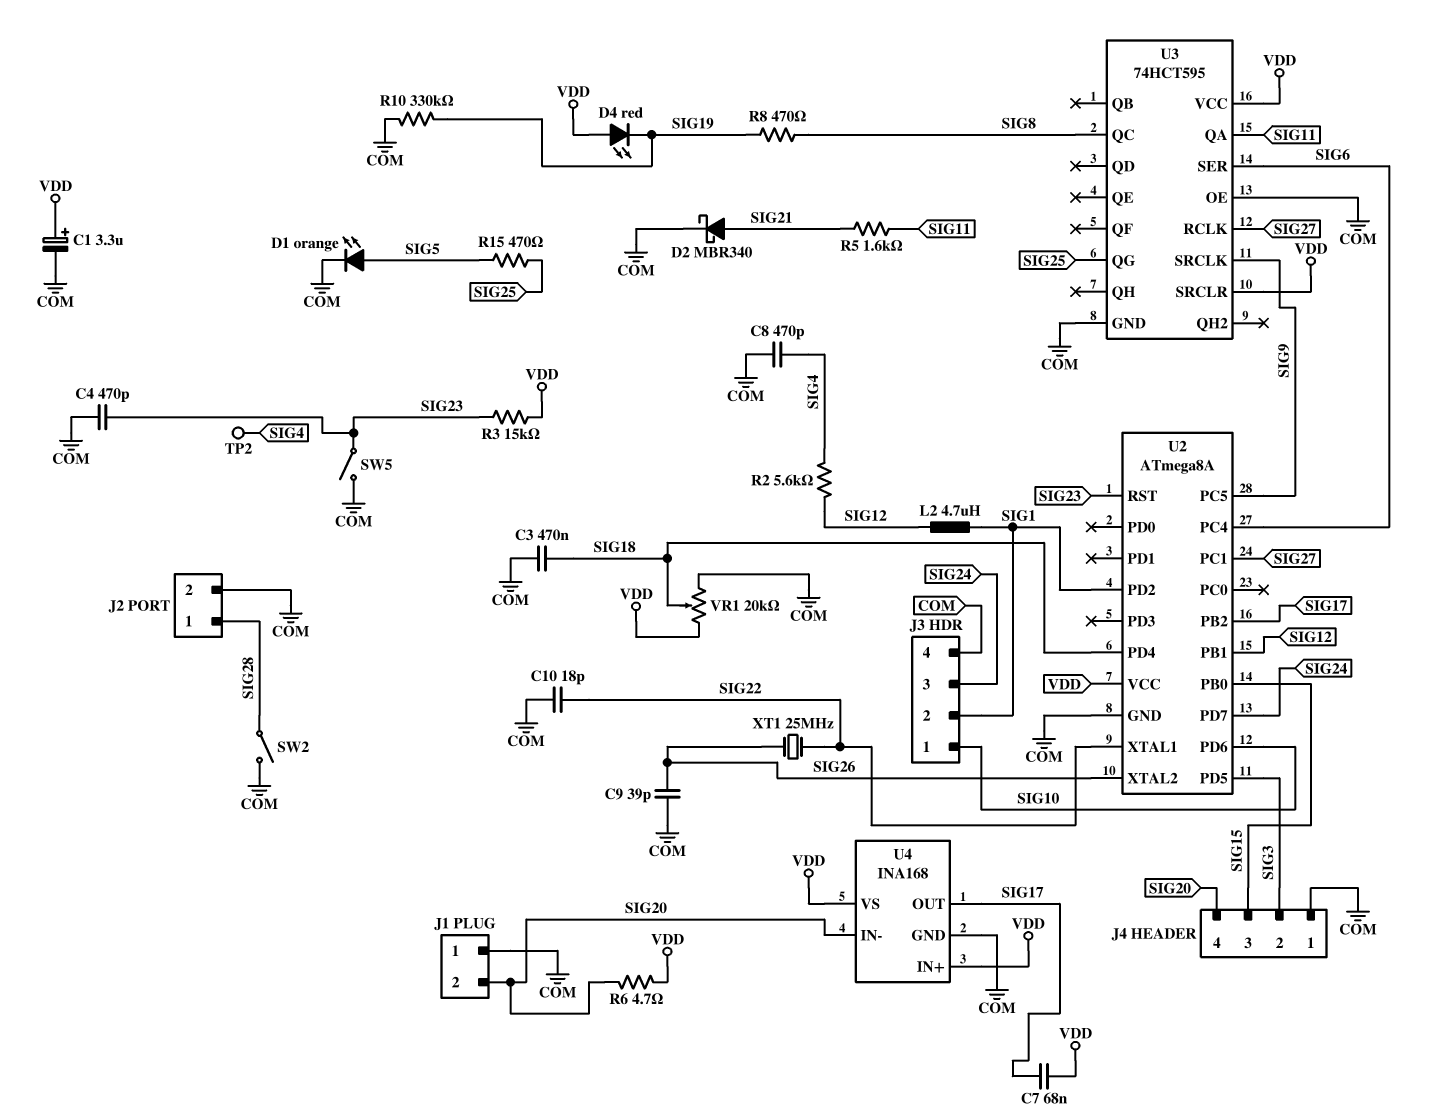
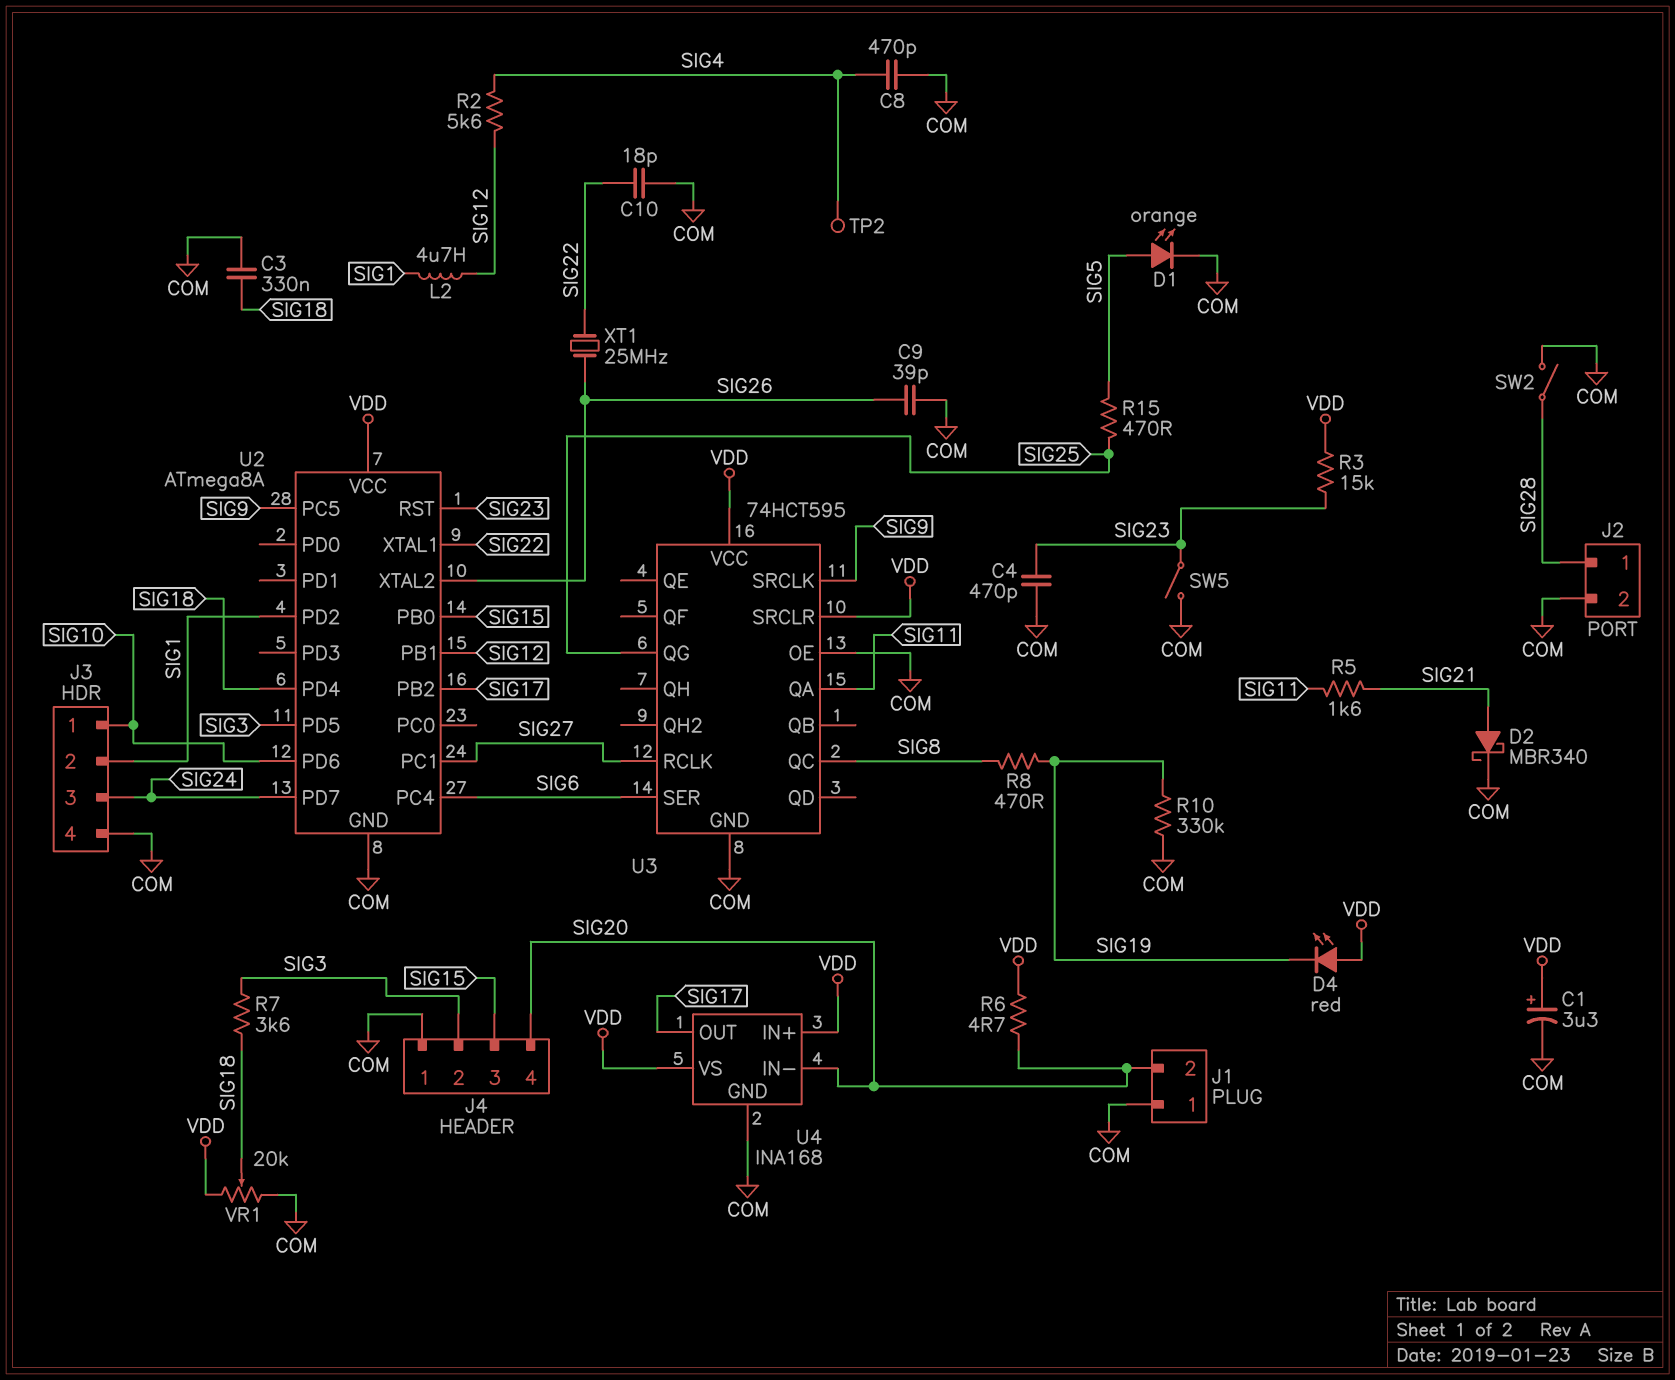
C3: 470nF (COM, SIG18) -> 330nF (COM, SIG18)
C7: 68nF (SIG17, VDD) -> none
R7: none -> 3.6k (SIG3, SIG18)

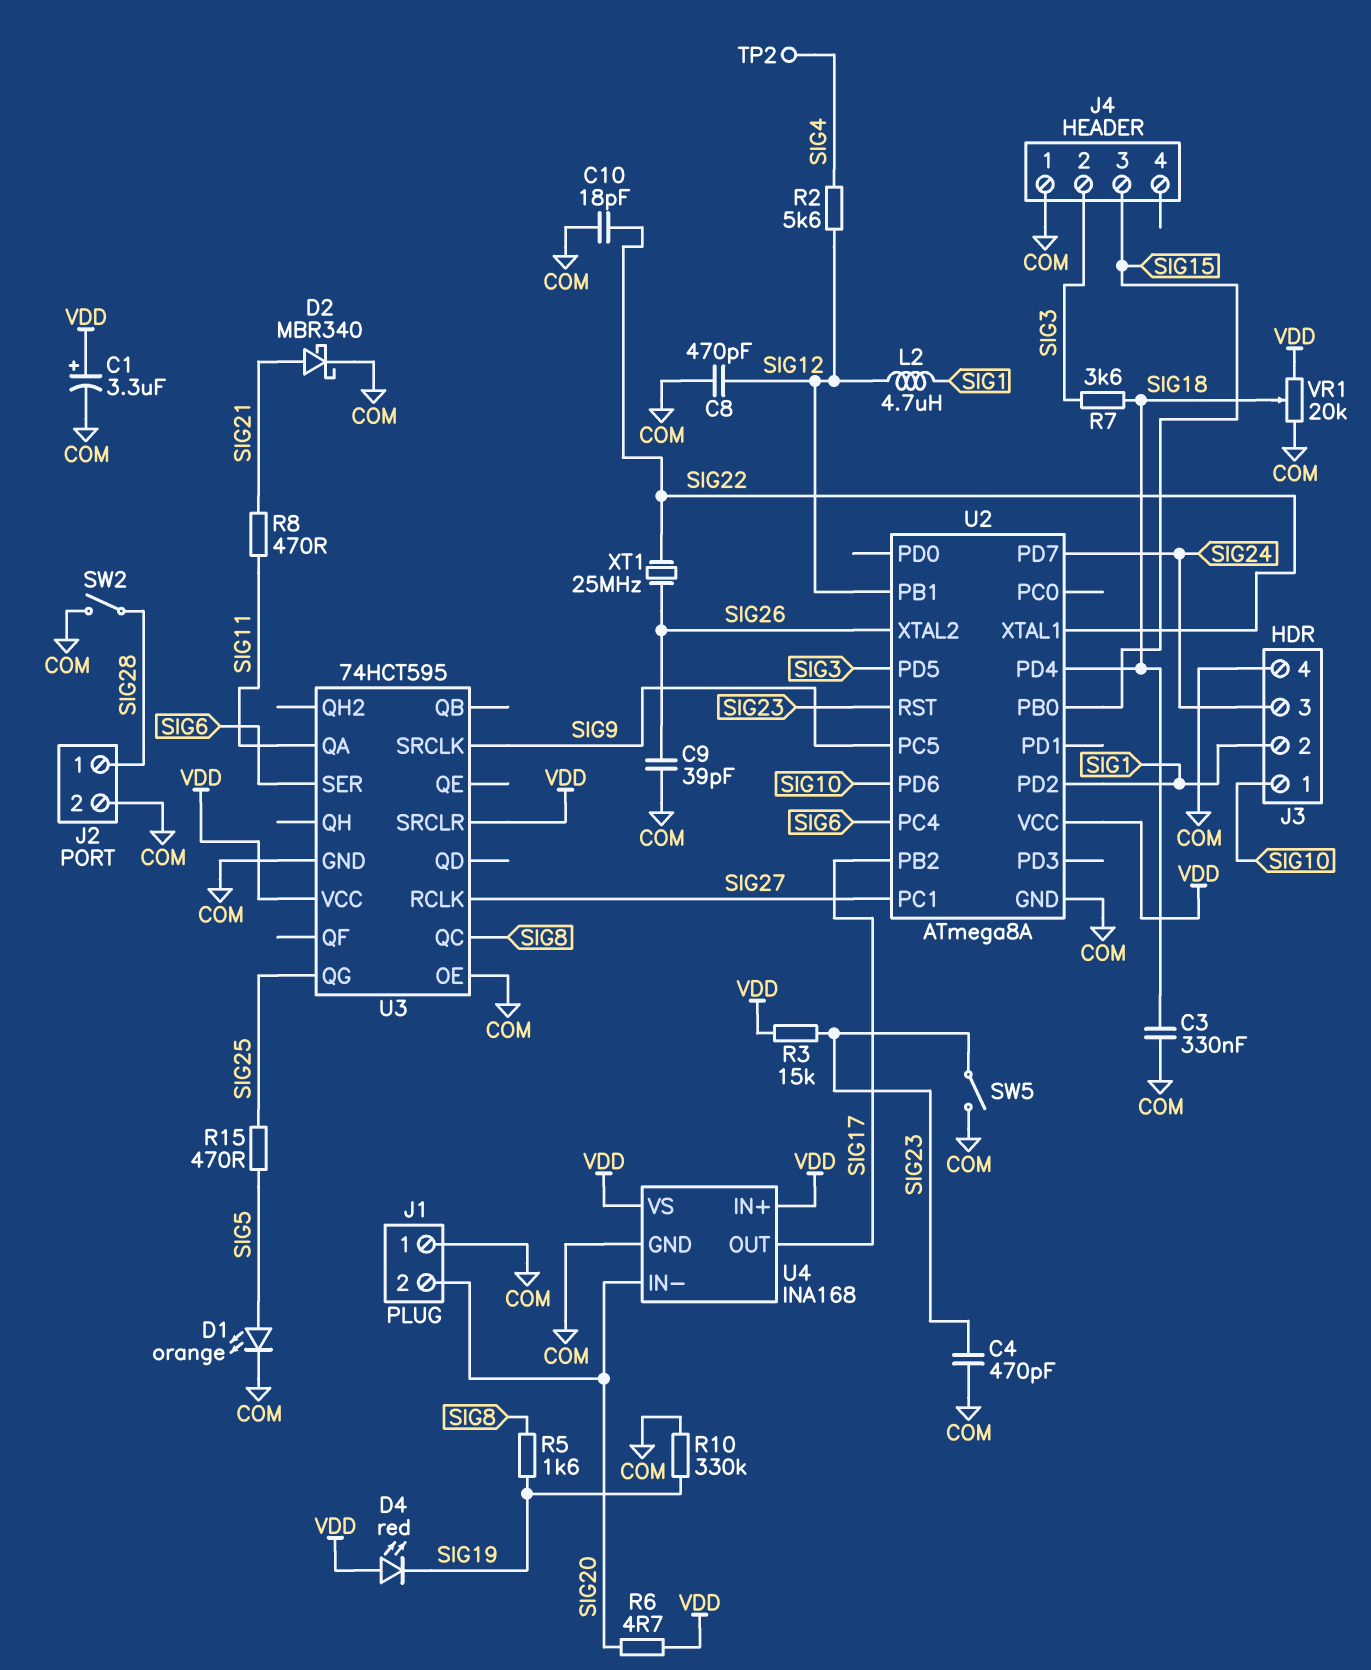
C8: 470pF (COM, SIG4) -> 470pF (COM, SIG12)
J4 pin 4: SIG20 -> none
R5: 1.6k (SIG11, SIG21) -> 1.6k (SIG8, SIG19)
R8: 470 (SIG8, SIG19) -> 470 (SIG11, SIG21)

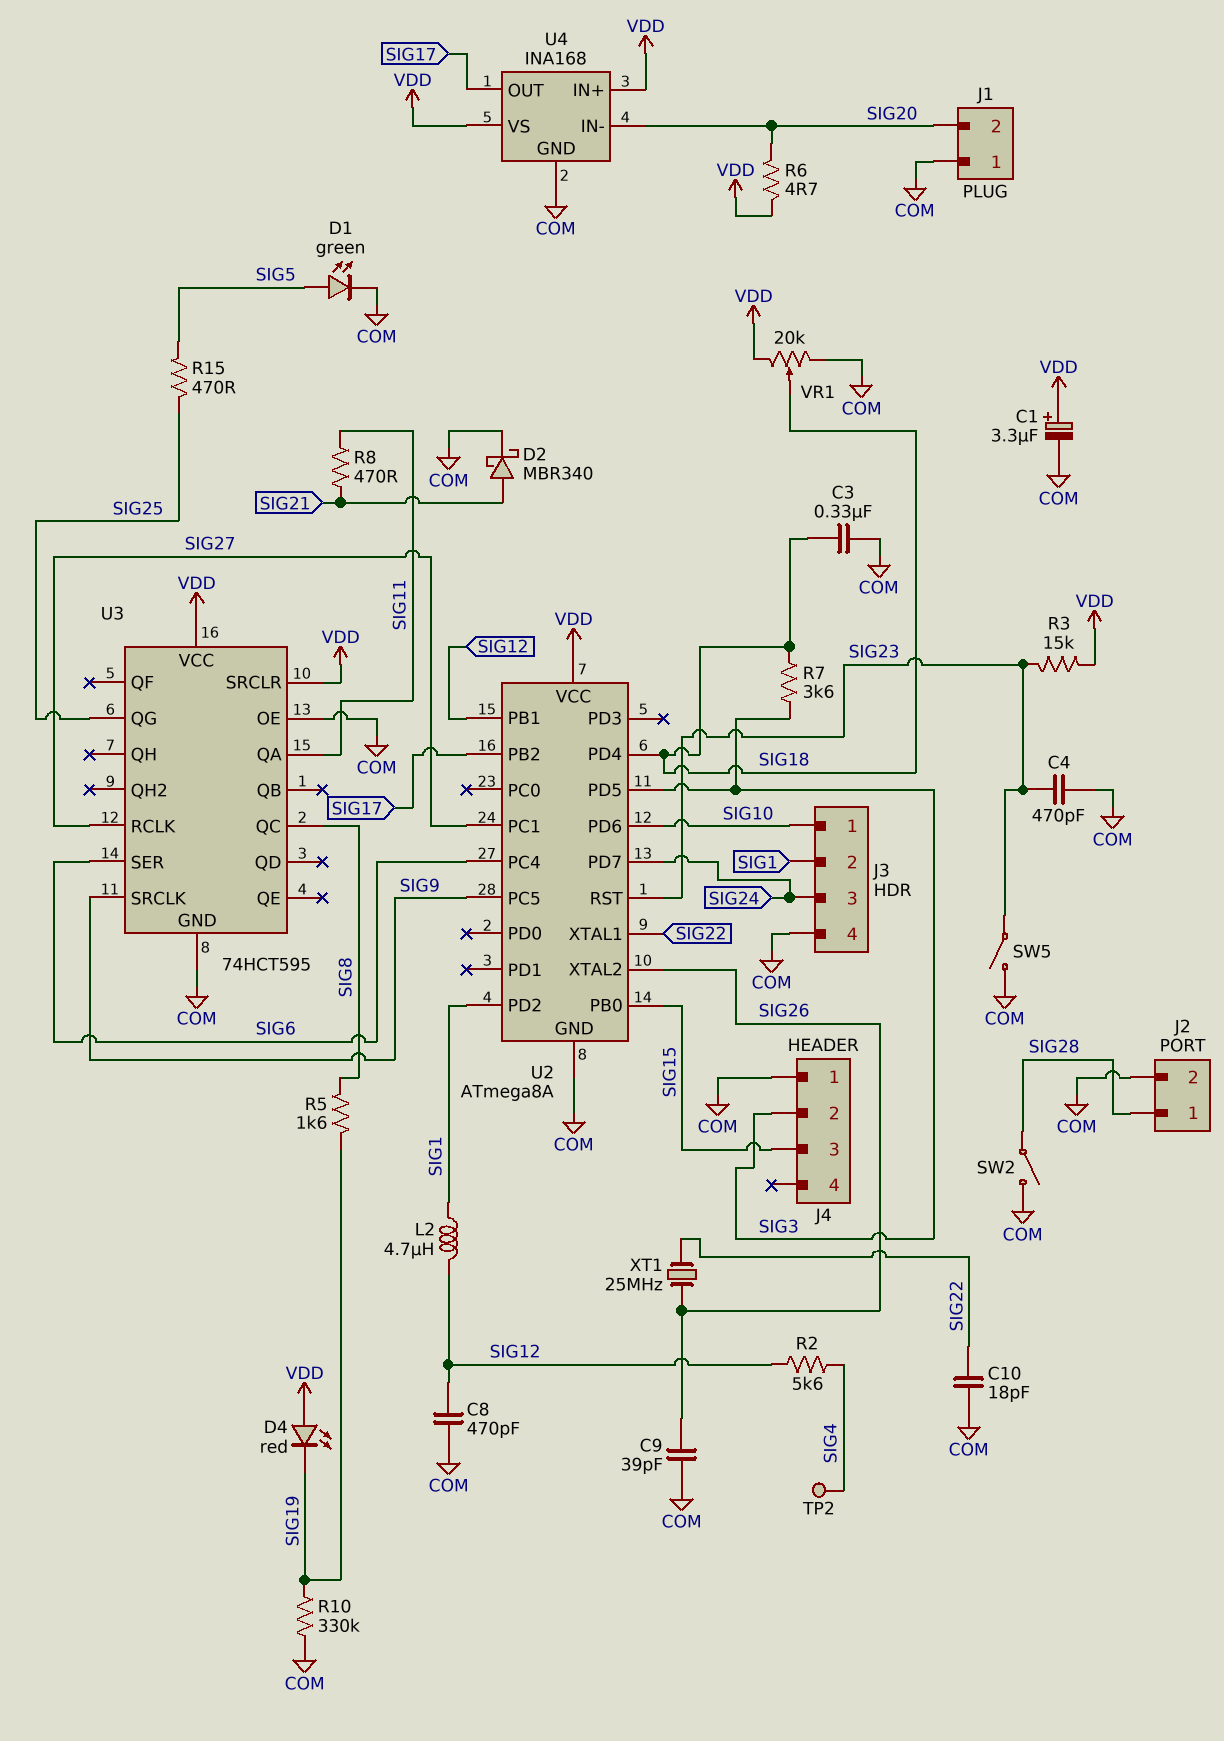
D1: LED orange (A SIG5, K COM) -> LED green (A SIG5, K COM)

